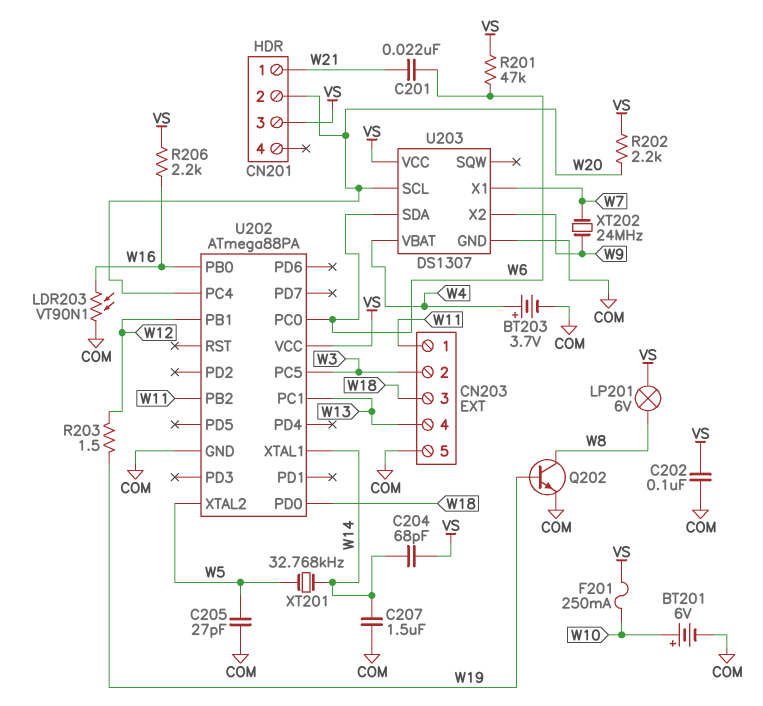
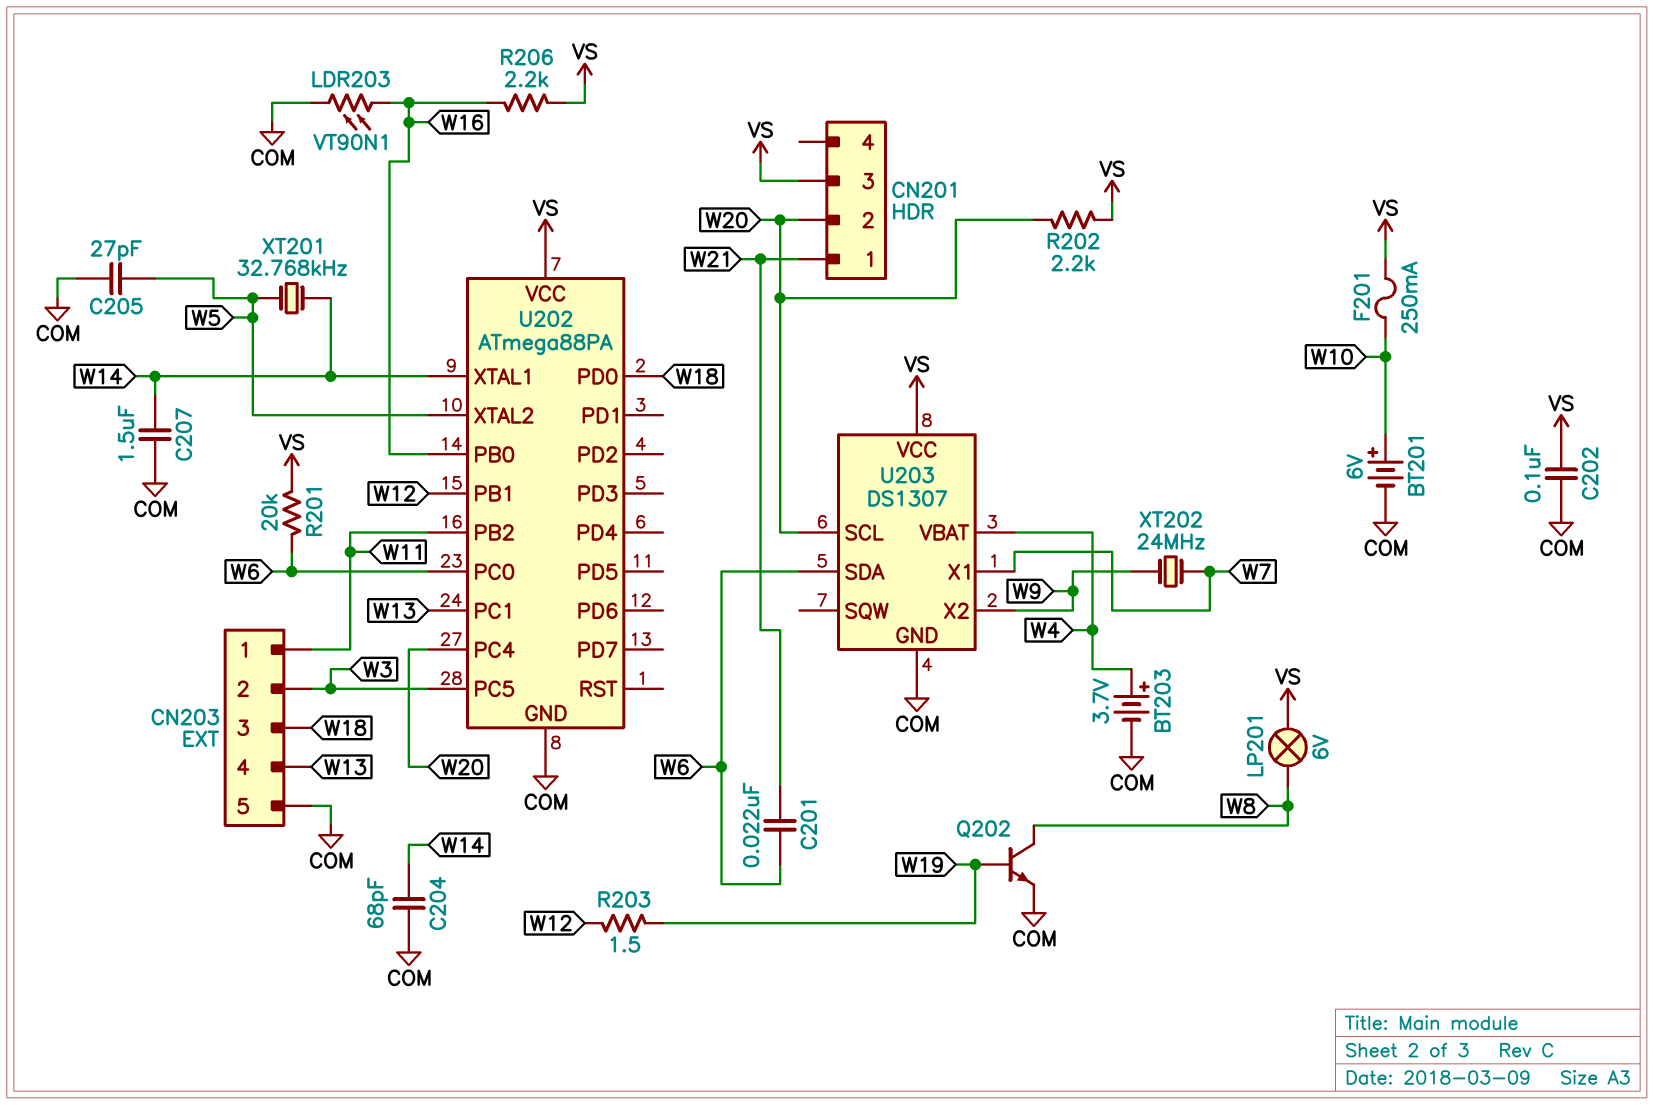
C204: 68pF (VS, W14) -> 68pF (COM, W14)
R201: 47k (VS, W6) -> 20k (VS, W6)

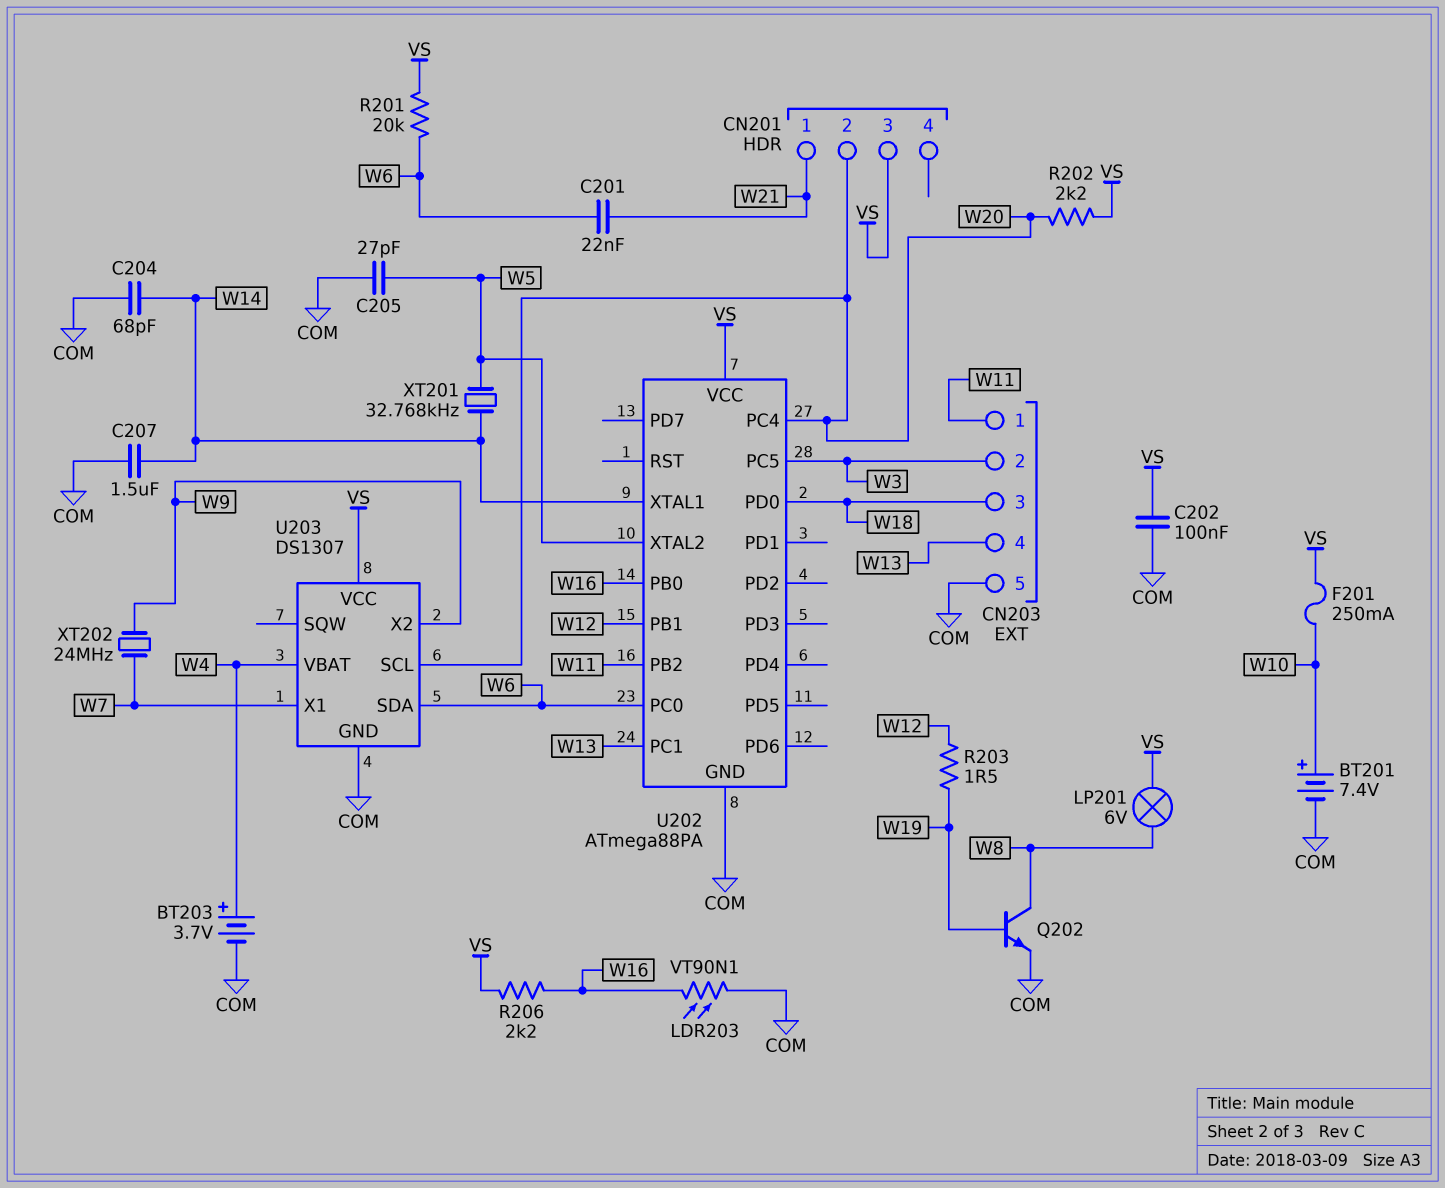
BT201: 6V (plus W10, minus COM) -> 7.4V (plus W10, minus COM)

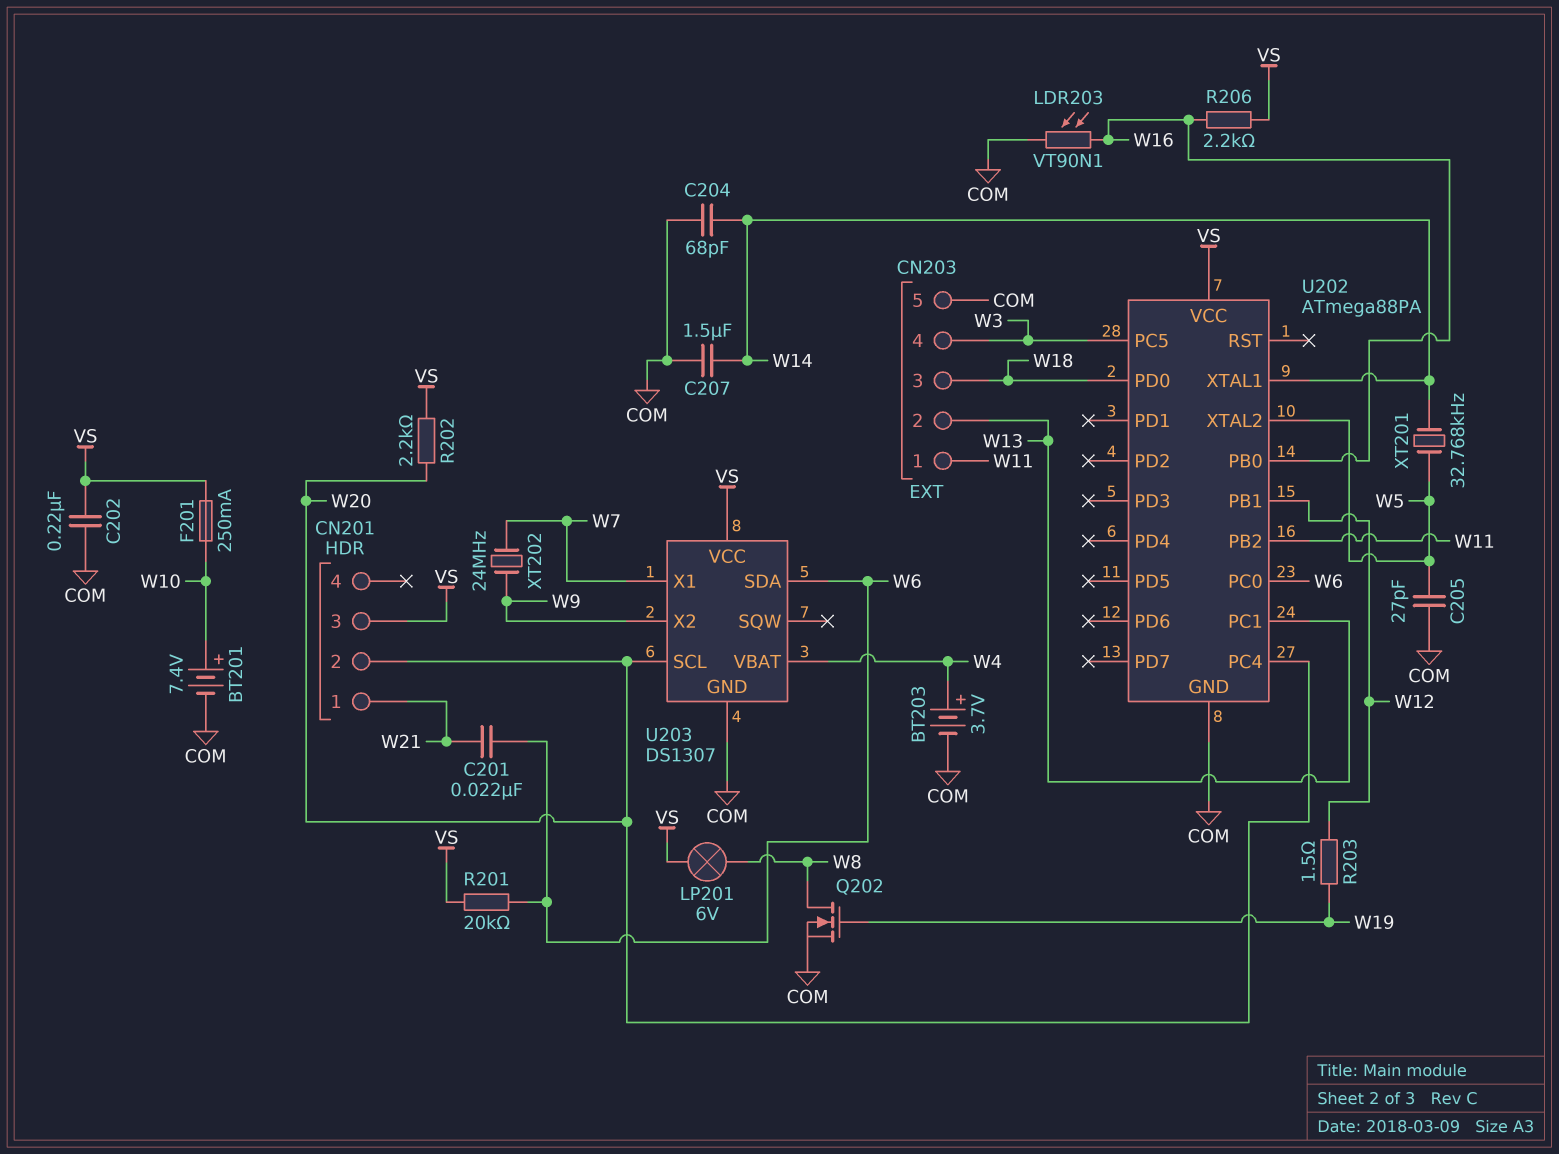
C202: 100nF (COM, VS) -> 220nF (COM, VS)
CN203 pin 2: W3 -> W13
CN203 pin 4: W13 -> W3
Q202: NPN (B W19, C W8, E COM) -> NMOS (G W19, D W8, S COM)

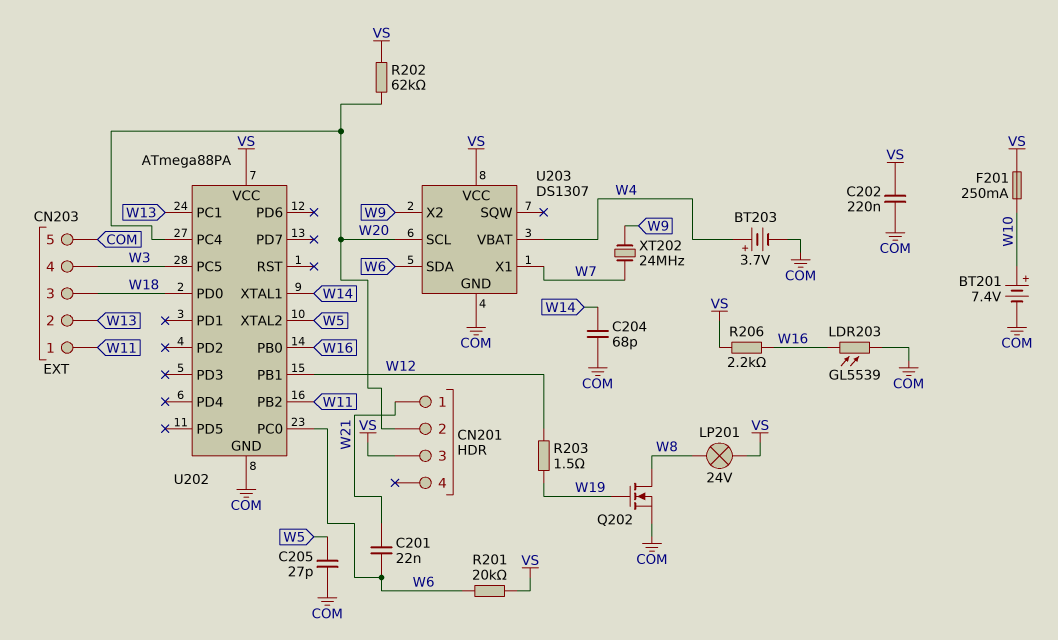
C207: 1.5uF (COM, W14) -> none
LDR203: VT90N1 (COM, W16) -> GL5539 (COM, W16)
LP201: lamp 6V (VS, W8) -> lamp 24V (VS, W8)
R202: 2.2k (VS, W20) -> 62k (VS, W20)
XT201: 32.768kHz (W5, W14) -> none

